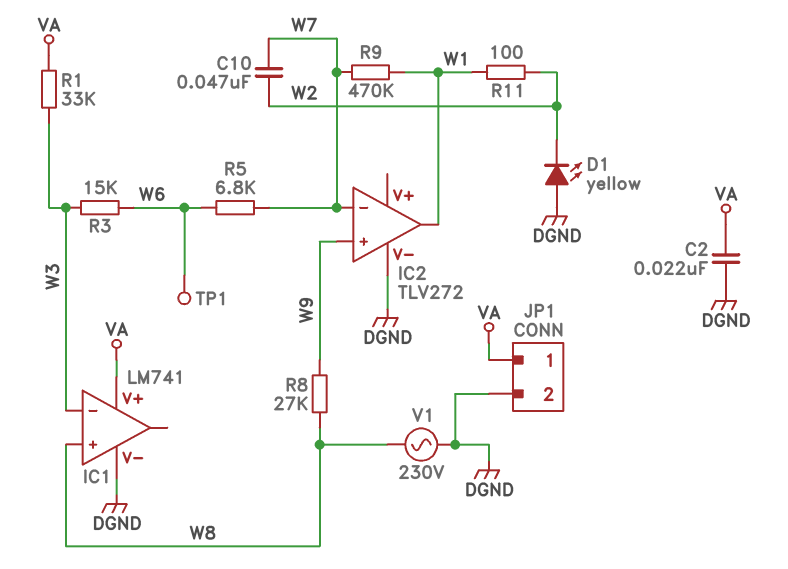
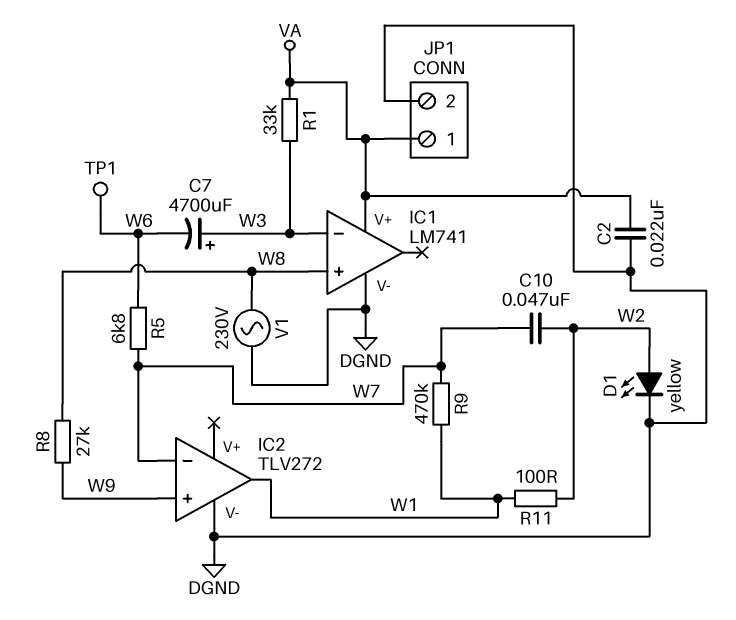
C7: none -> 4700uF (plus W3, minus W6)
D1: LED yellow (A DGND, K W2) -> LED yellow (A W2, K DGND)
R3: 15k (W3, W6) -> none

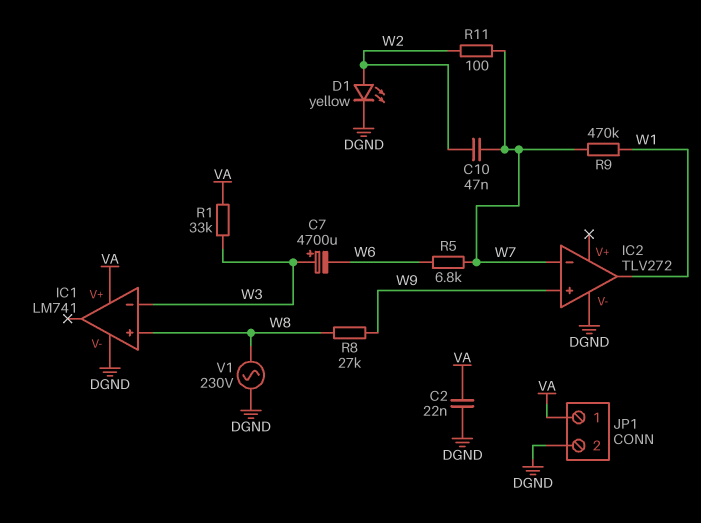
R11: 100 (W1, W2) -> 100 (W2, W7)
TP1: test point (W6) -> none

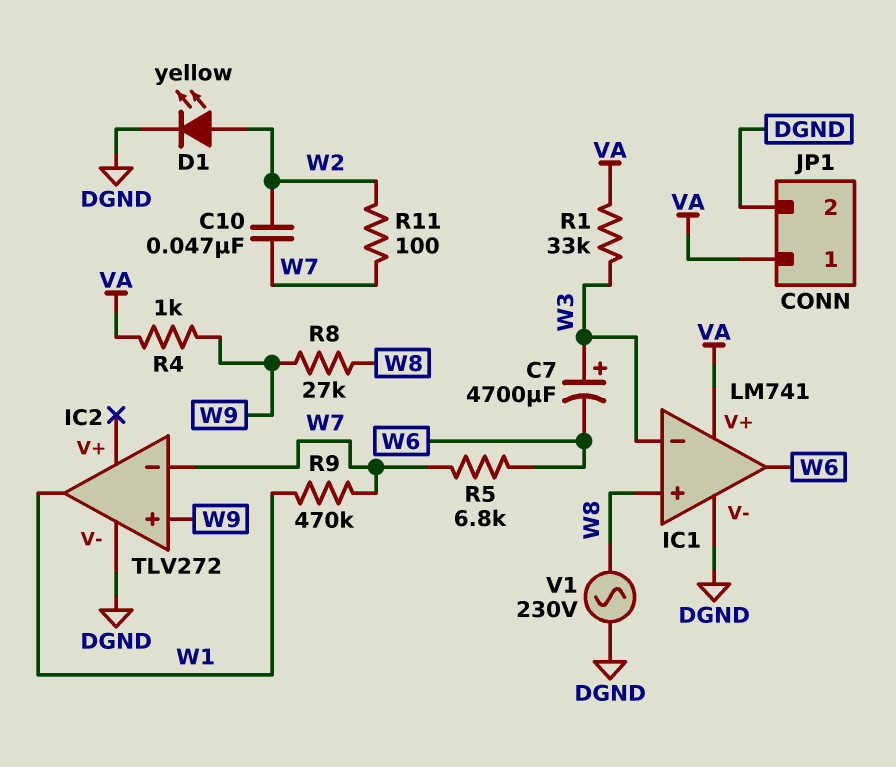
C2: 22nF (DGND, VA) -> none
IC1 pin out: none -> W6
R4: none -> 1k (VA, W9)

